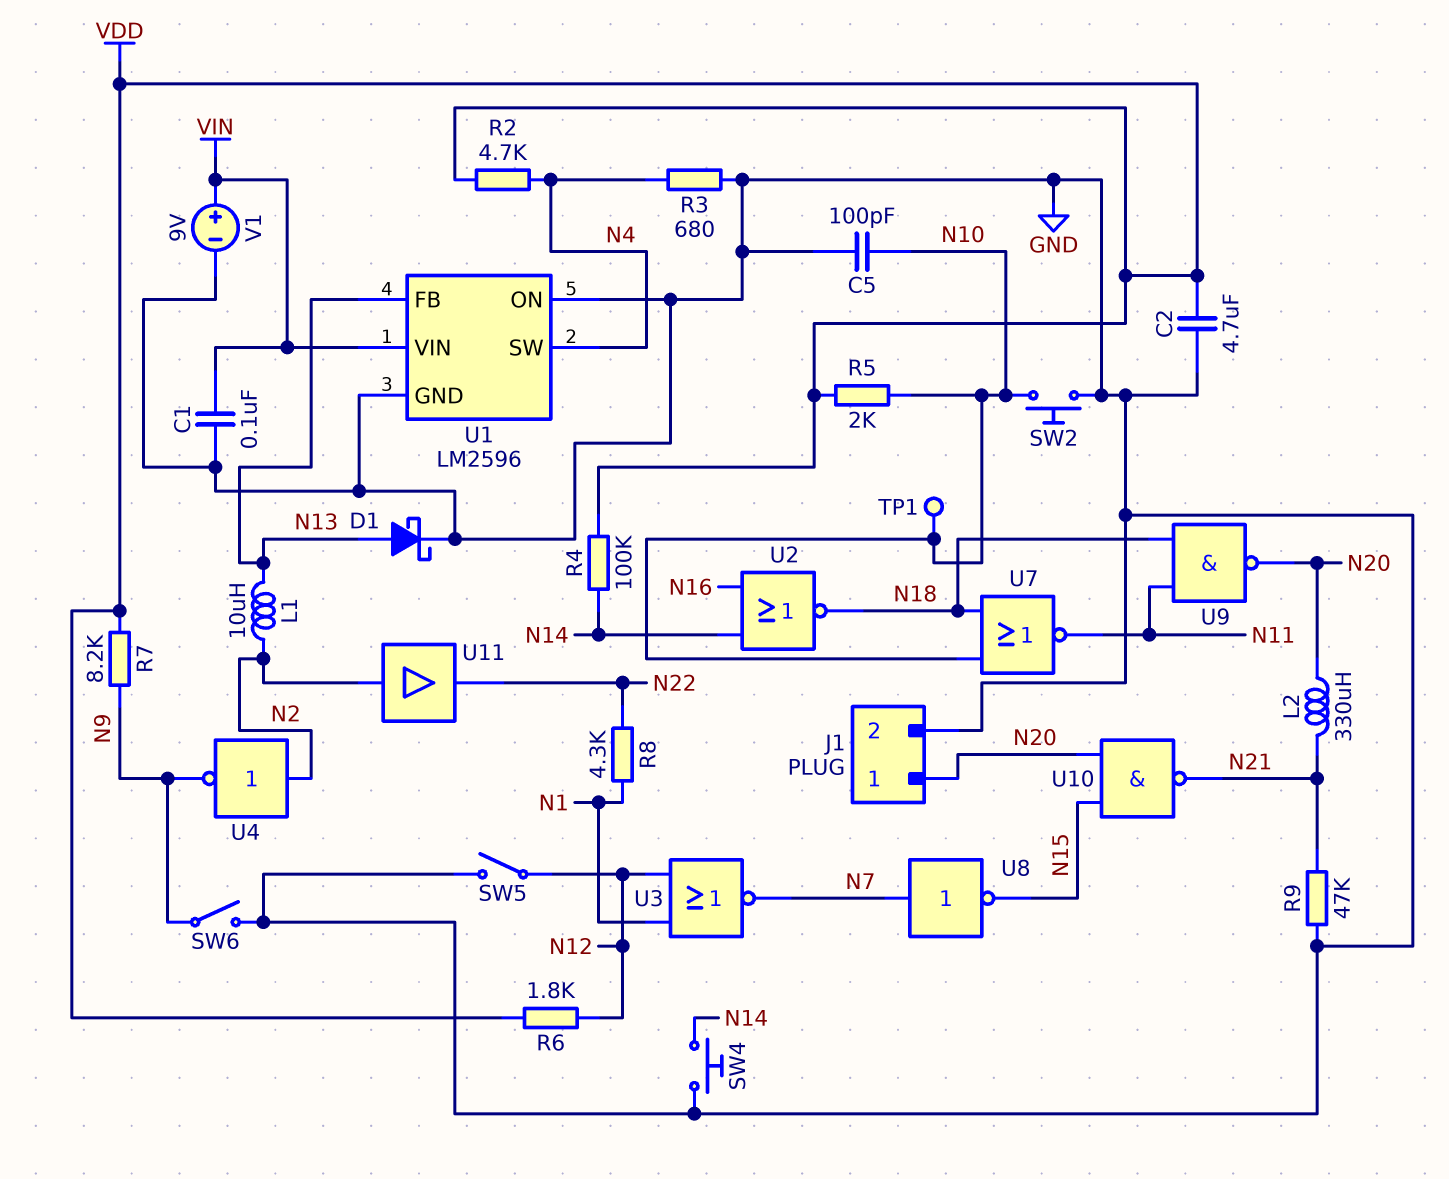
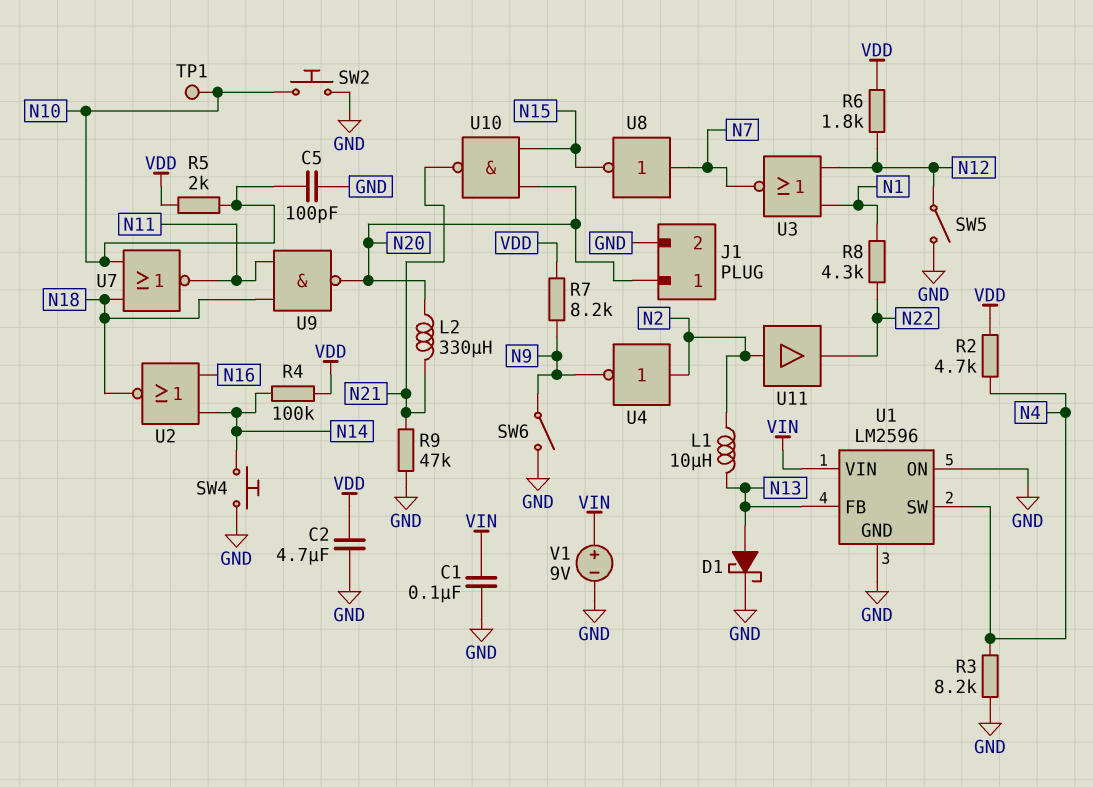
R3: 680 (GND, N4) -> 8.2k (GND, N4)

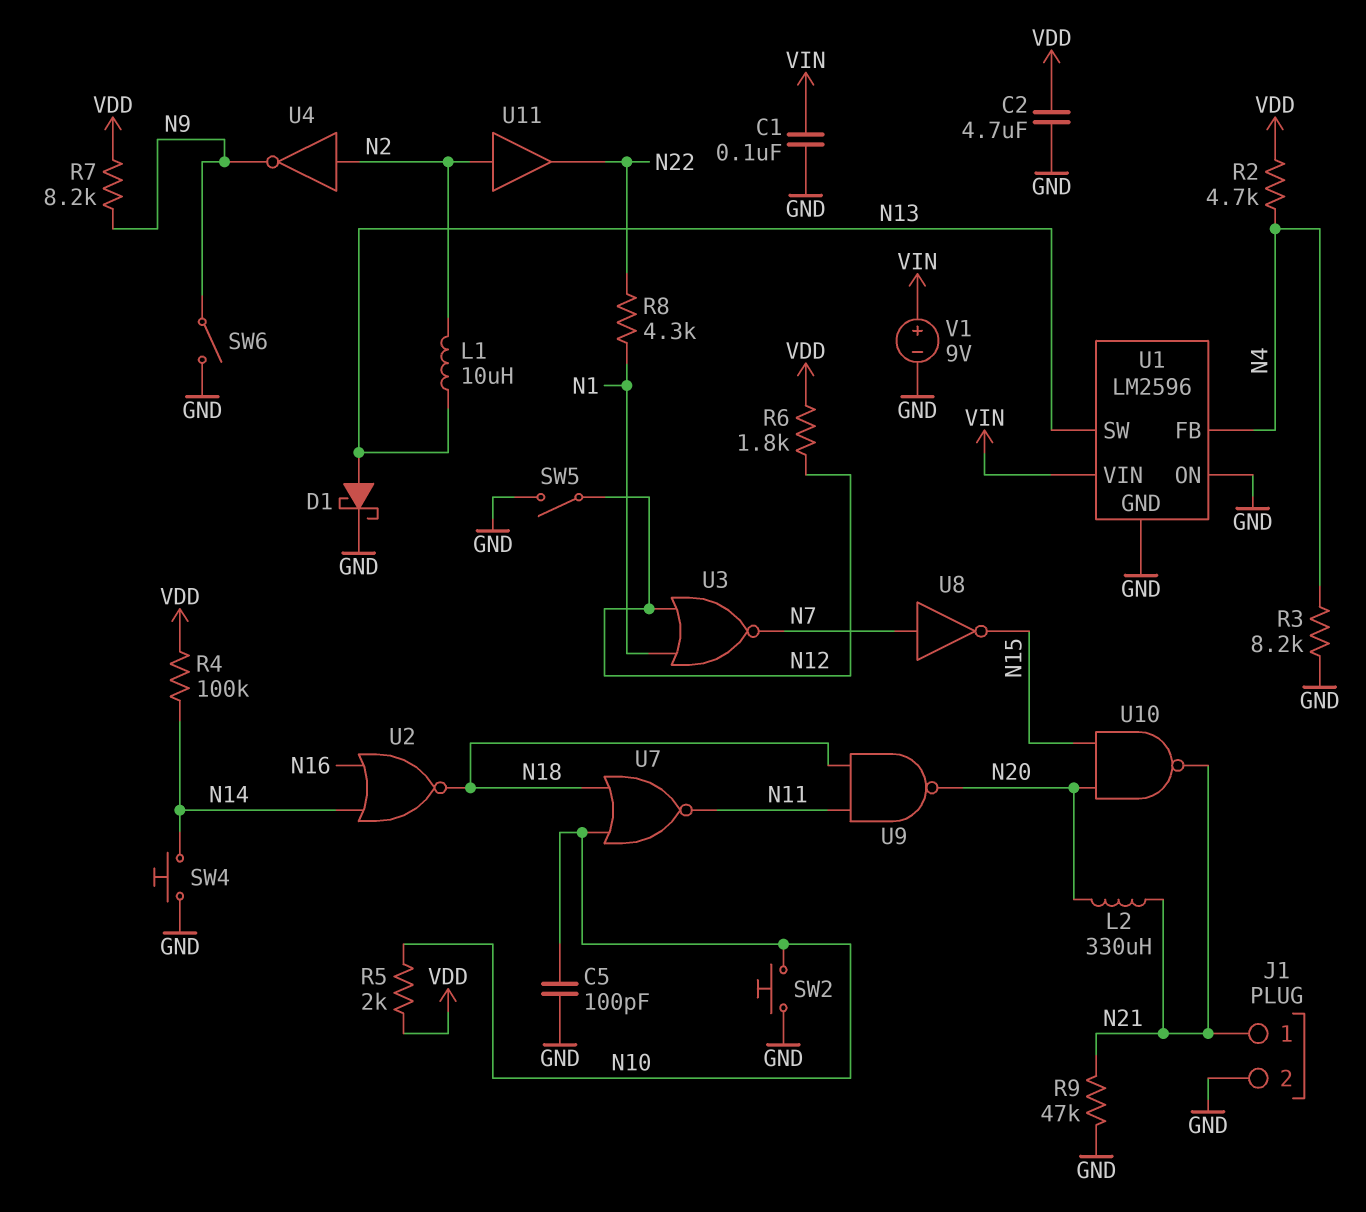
J1 pin 1: N20 -> N21
TP1: test point (N10) -> none
U1 pin FB: N13 -> N4
U1 pin SW: N4 -> N13

